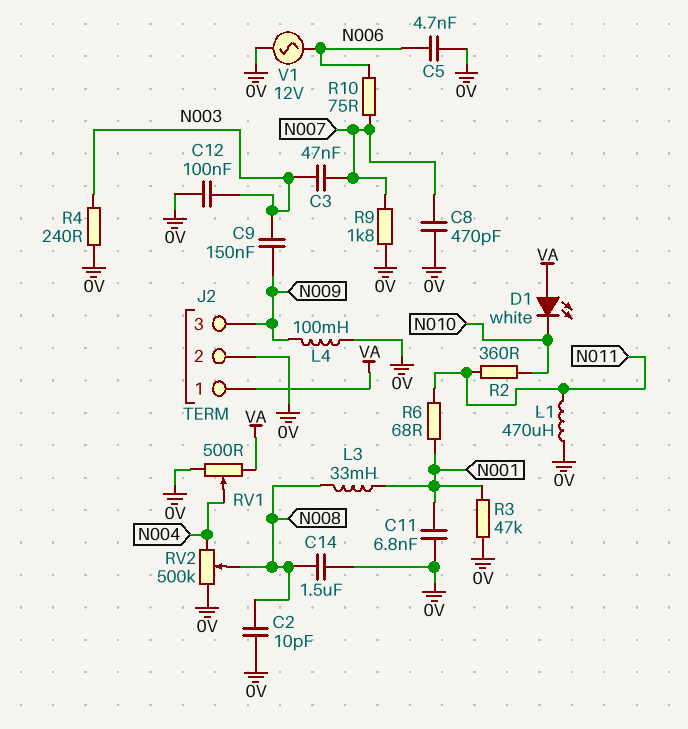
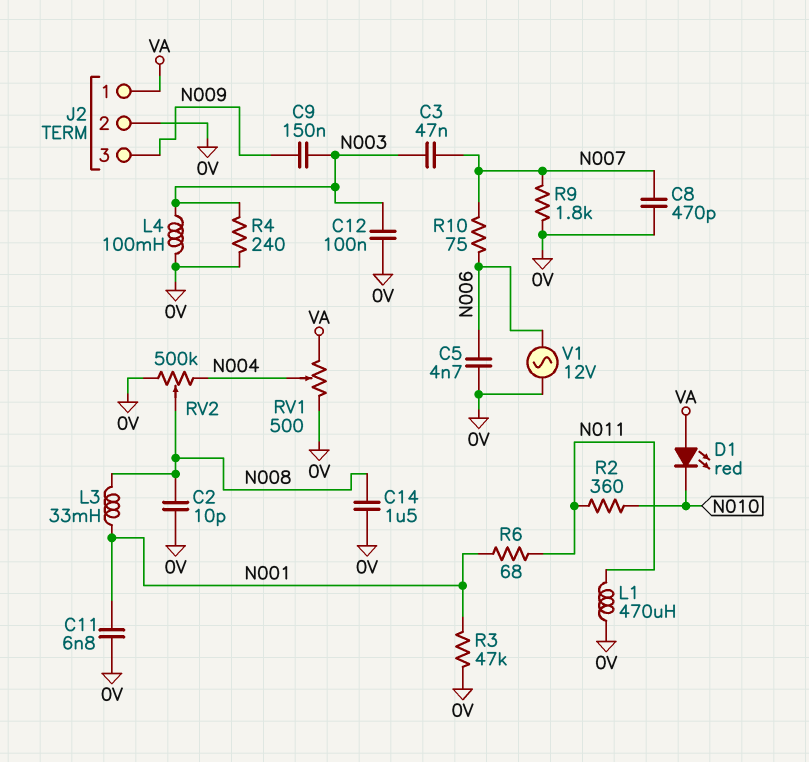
D1: LED white (A VA, K N010) -> LED red (A VA, K N010)
L4: 100mH (0V, N009) -> 100mH (0V, N003)

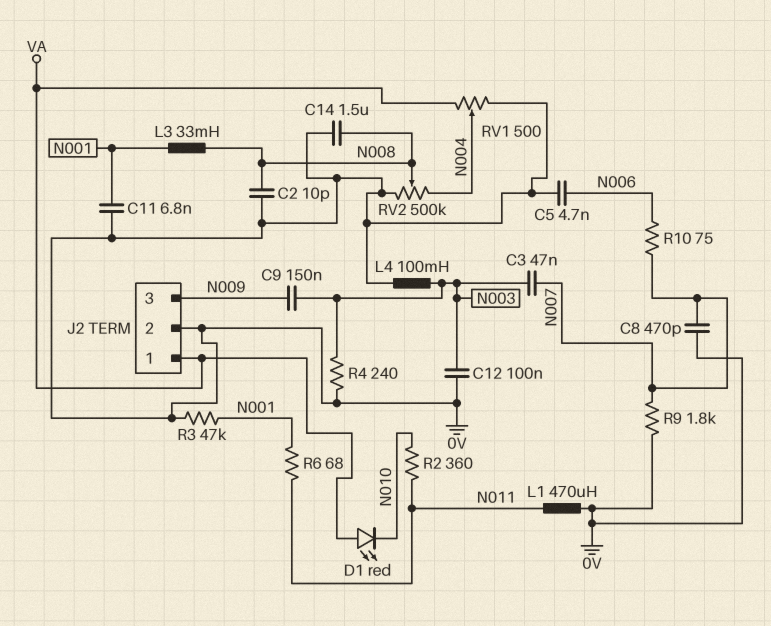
V1: AC 12V (0V, N006) -> none

